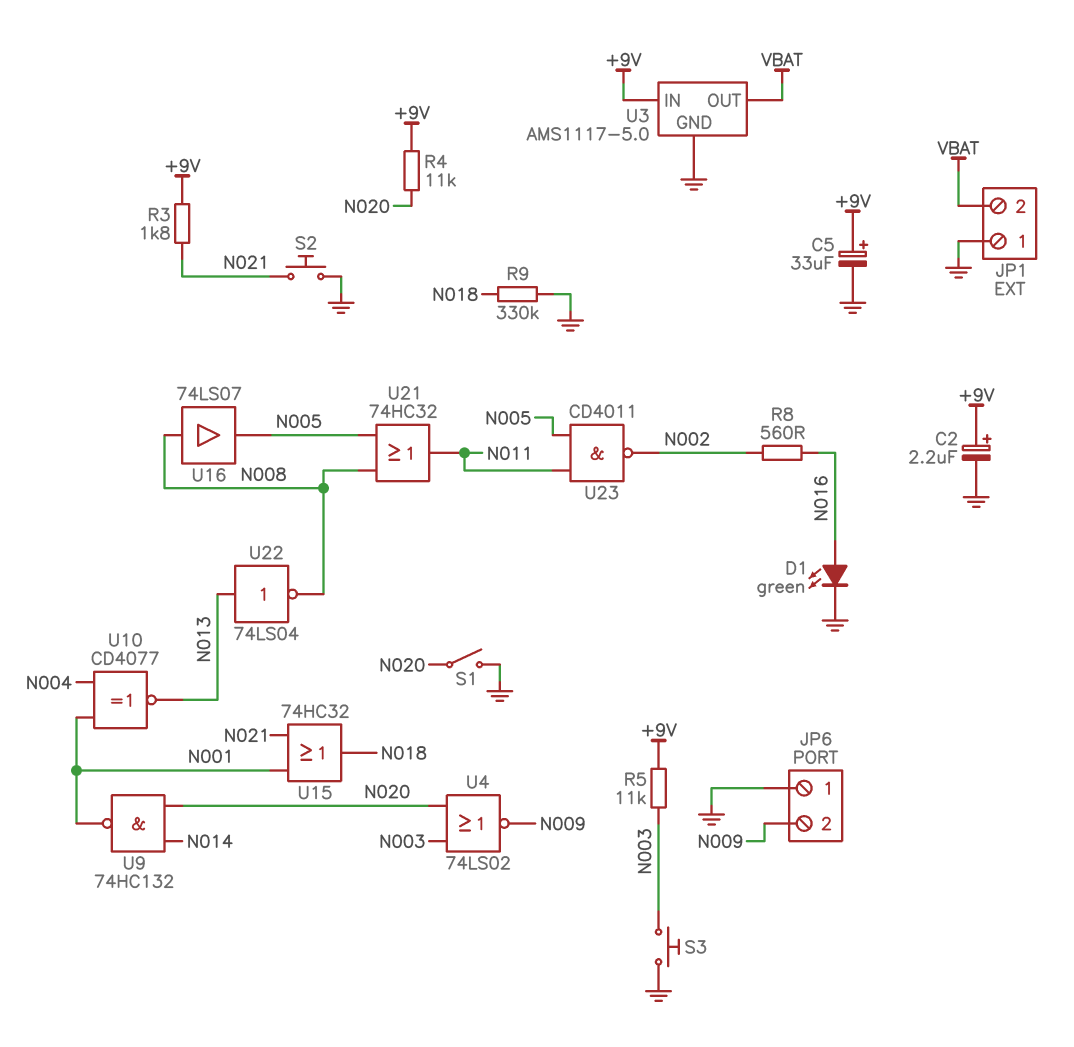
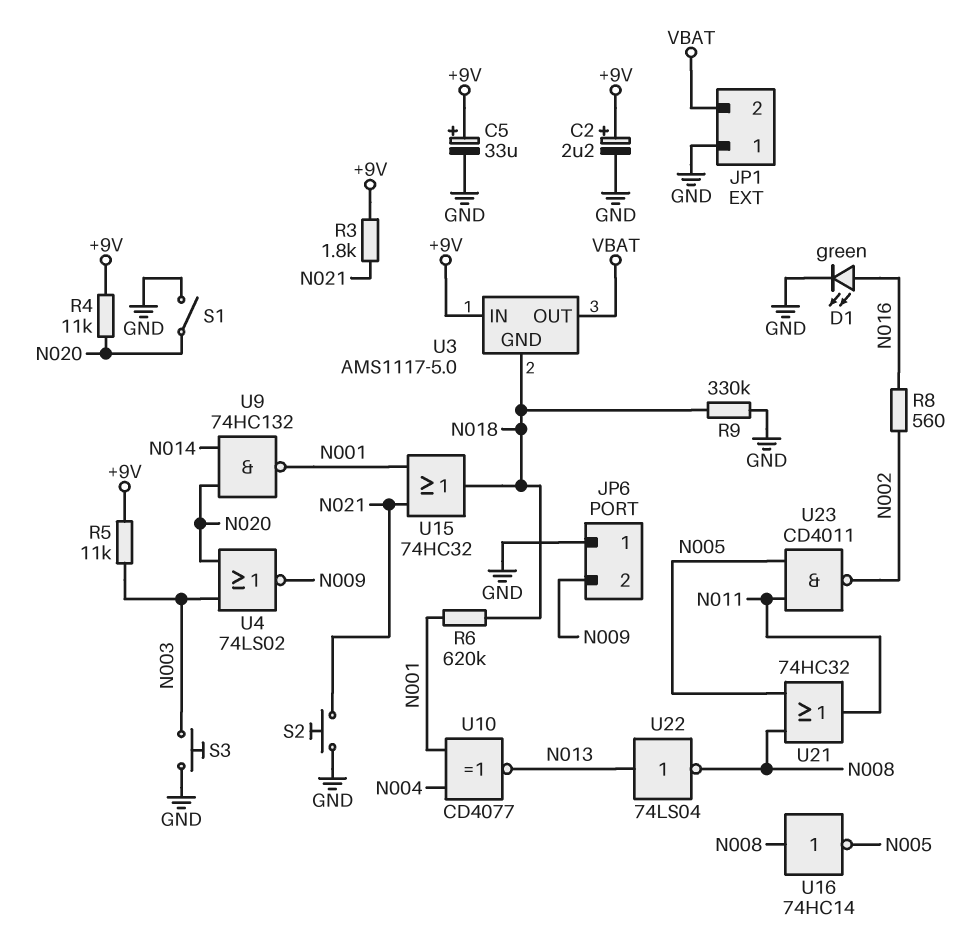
R6: none -> 620k (N001, N018)
U3 pin GND: GND -> N018
U16: buffer 74LS07 (in N008, out N005) -> NOT 74HC14 (in N008, out N005)

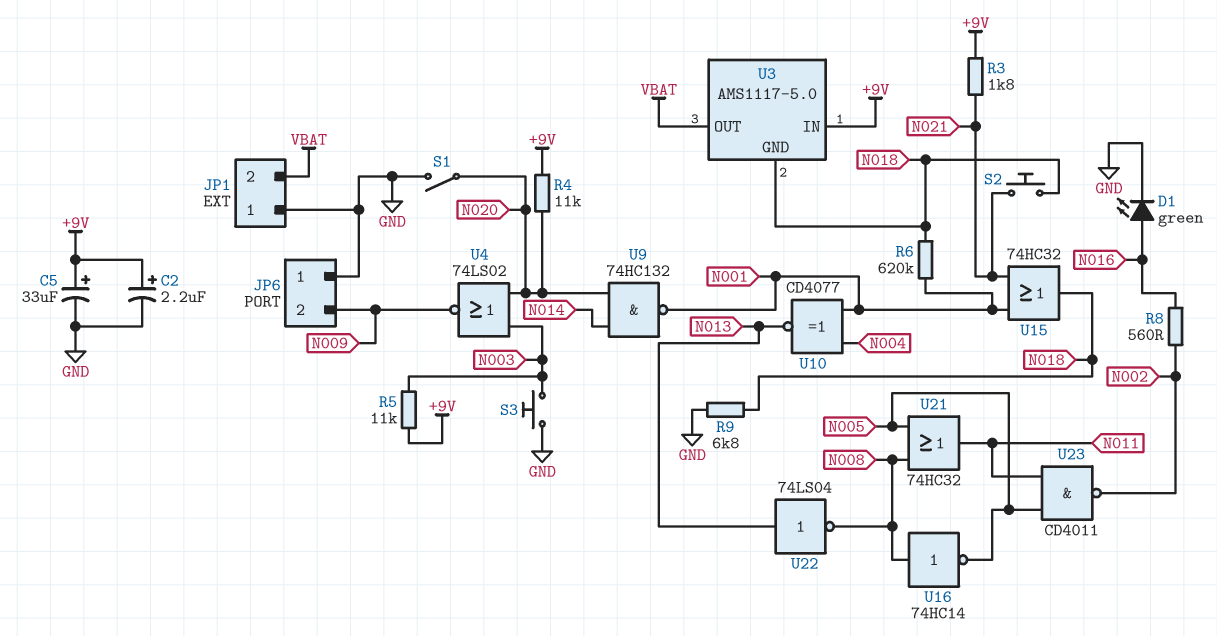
R9: 330k (GND, N018) -> 6.8k (GND, N018)
S2: button (GND, N021) -> button (N018, N021)

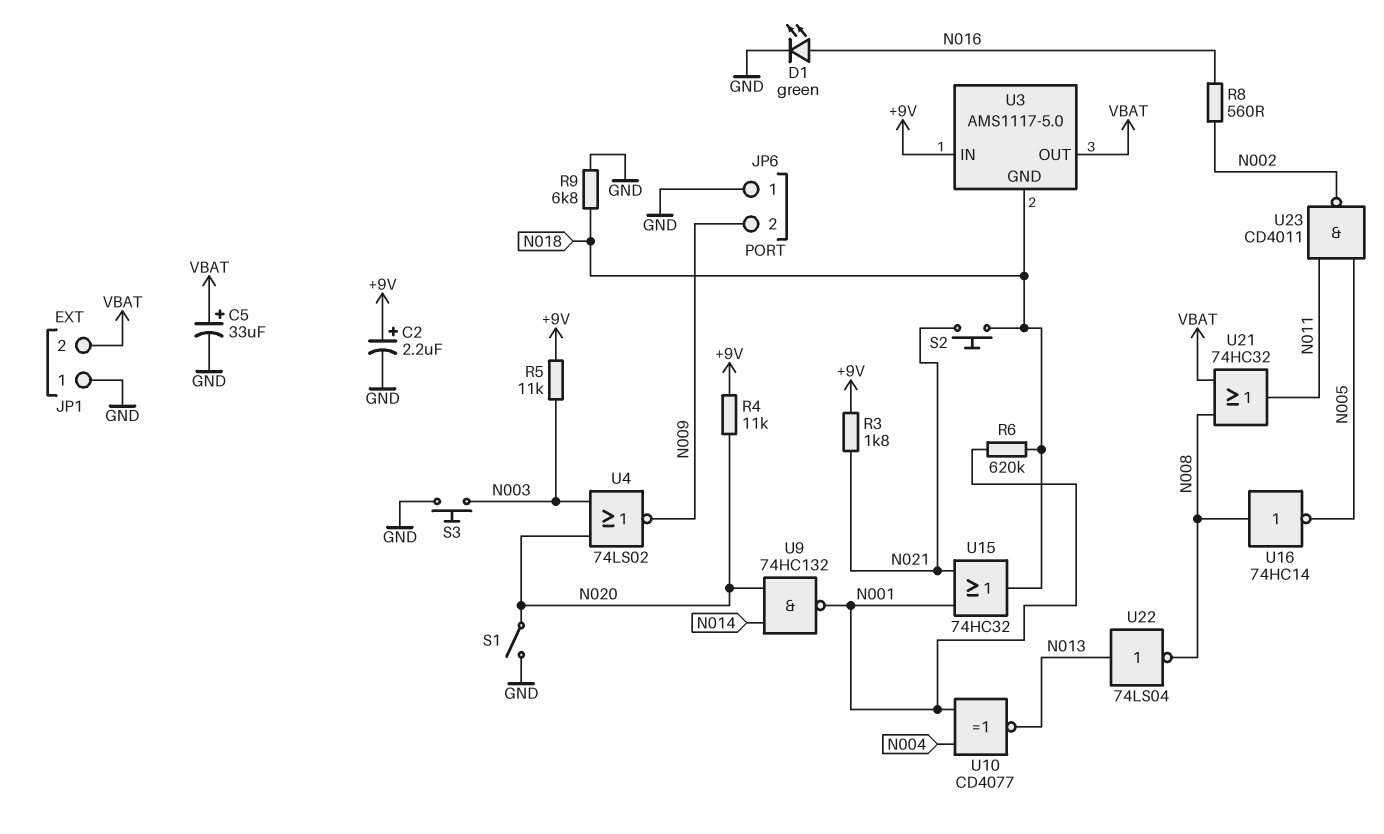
C5: 33uF (plus +9V, minus GND) -> 33uF (plus VBAT, minus GND)
U21: OR 74HC32 (in N005, in N008, out N011) -> OR 74HC32 (in N008, in VBAT, out N011)

